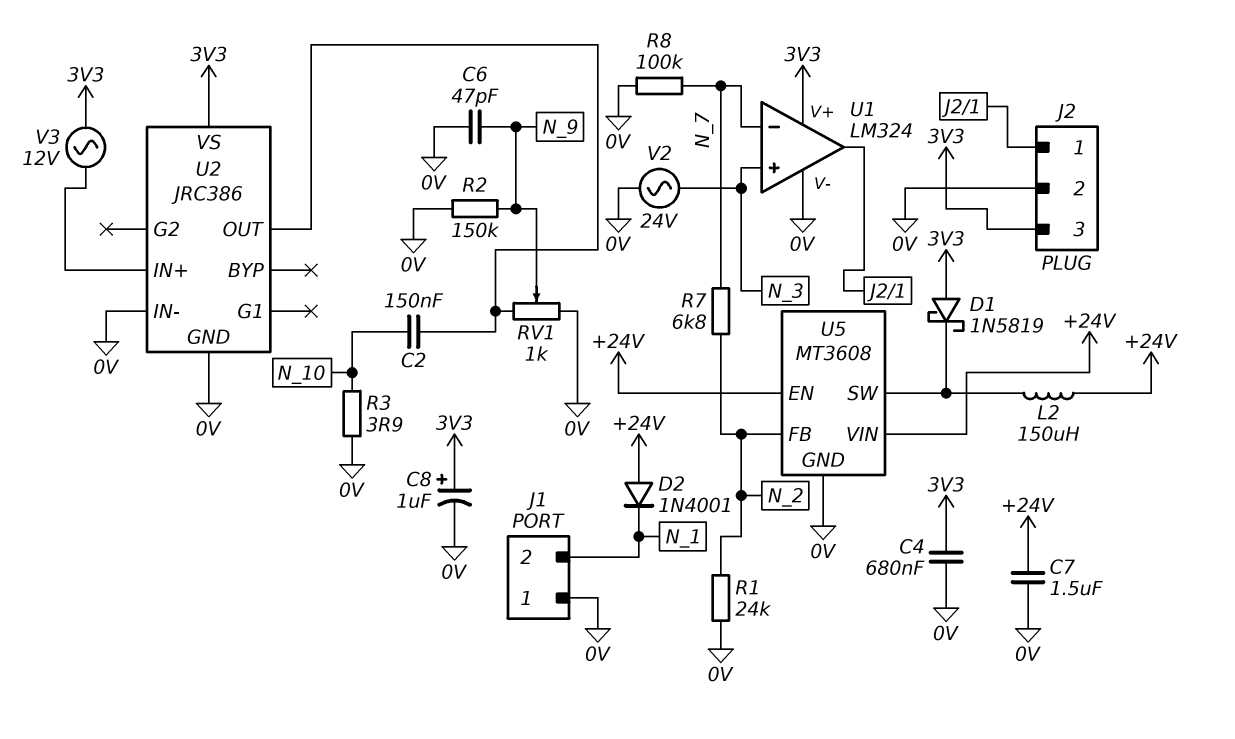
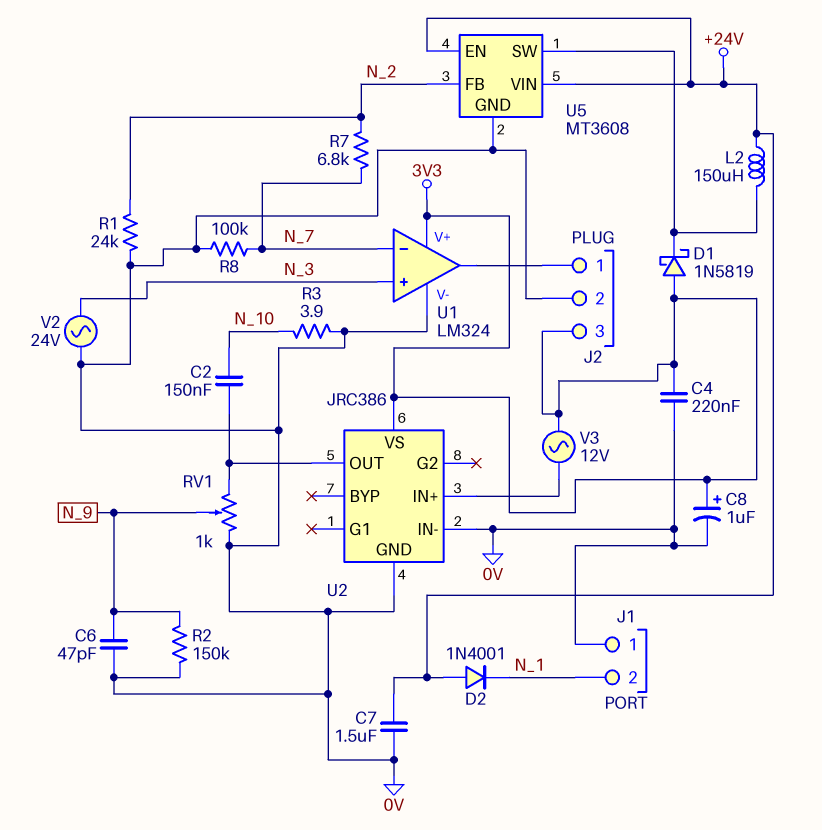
C4: 680nF (0V, 3V3) -> 220nF (0V, 3V3)

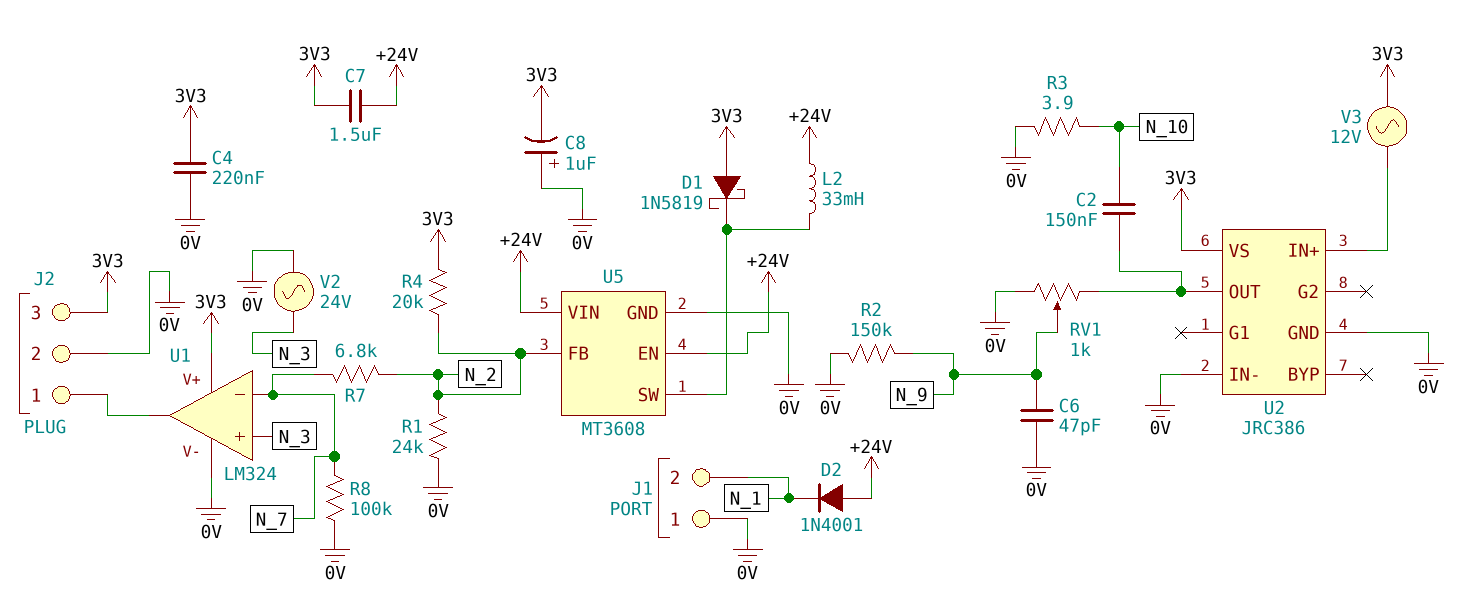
C7: 1.5uF (+24V, 0V) -> 1.5uF (+24V, 3V3)
C8: 1uF (plus 3V3, minus 0V) -> 1uF (plus 0V, minus 3V3)
L2: 150uH (+24V, U5/SW) -> 33mH (+24V, U5/SW)
R4: none -> 20k (3V3, N_2)

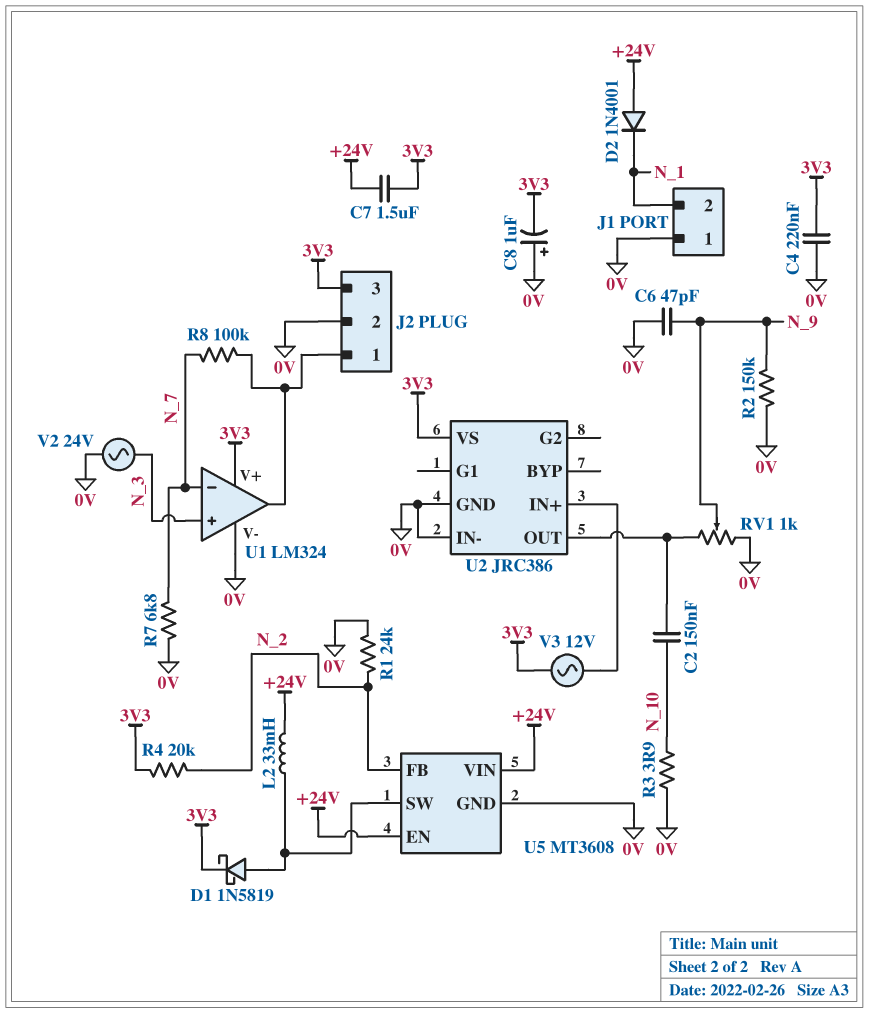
D1: schottky 1N5819 (A 3V3, K U5/SW) -> schottky 1N5819 (A U5/SW, K 3V3)
R7: 6.8k (N_2, N_7) -> 6.8k (0V, N_7)
R8: 100k (0V, N_7) -> 100k (J2/1, N_7)

